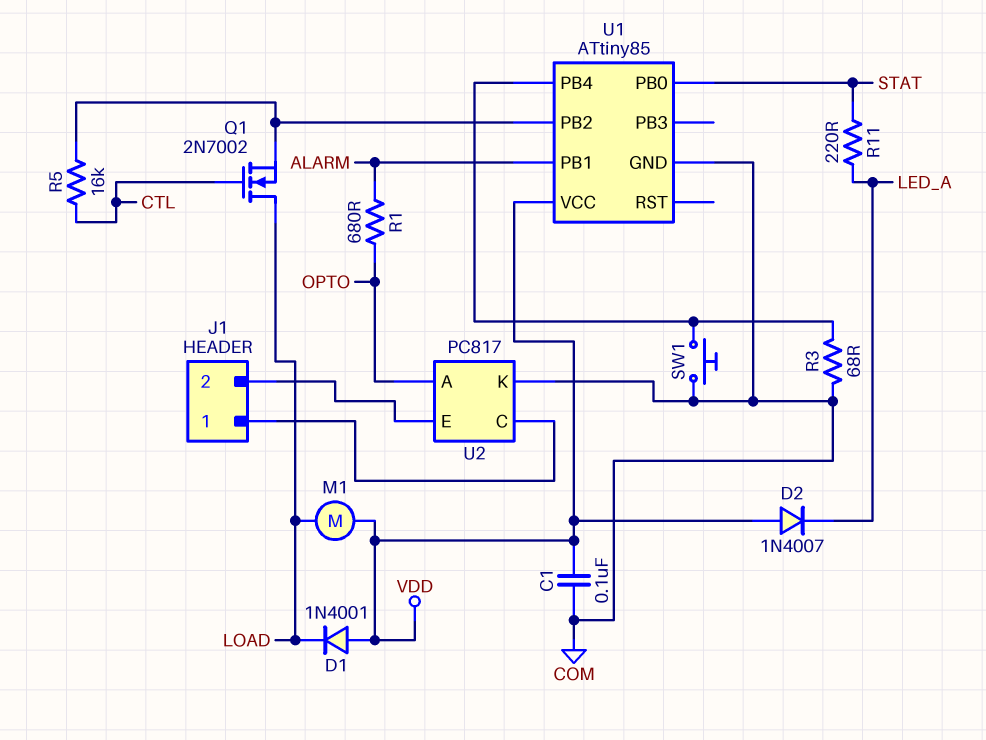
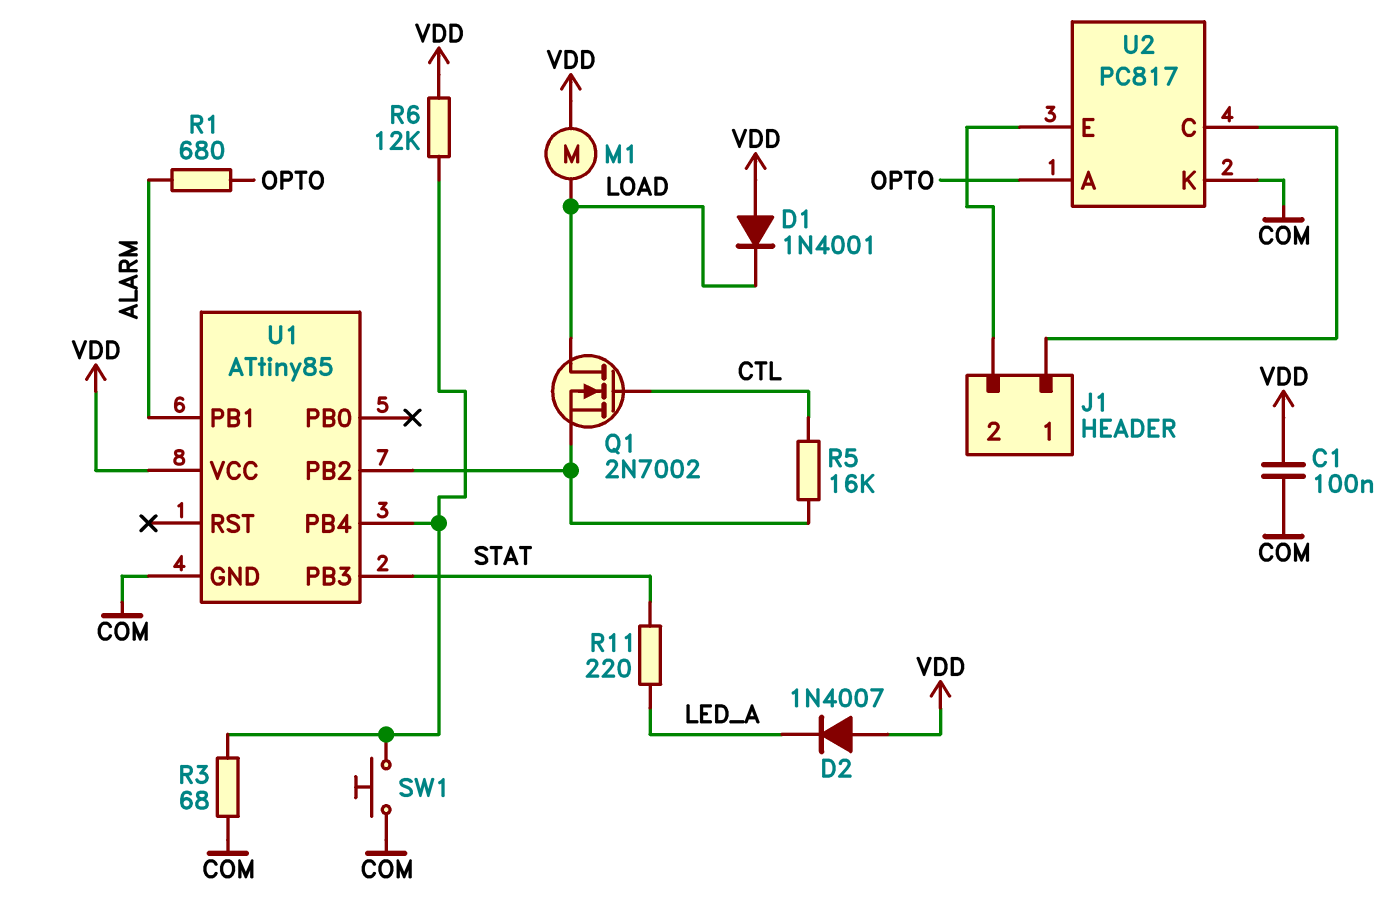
R6: none -> 12k (U1/PB4, VDD)
U1 pin PB0: STAT -> none
U1 pin PB3: none -> STAT

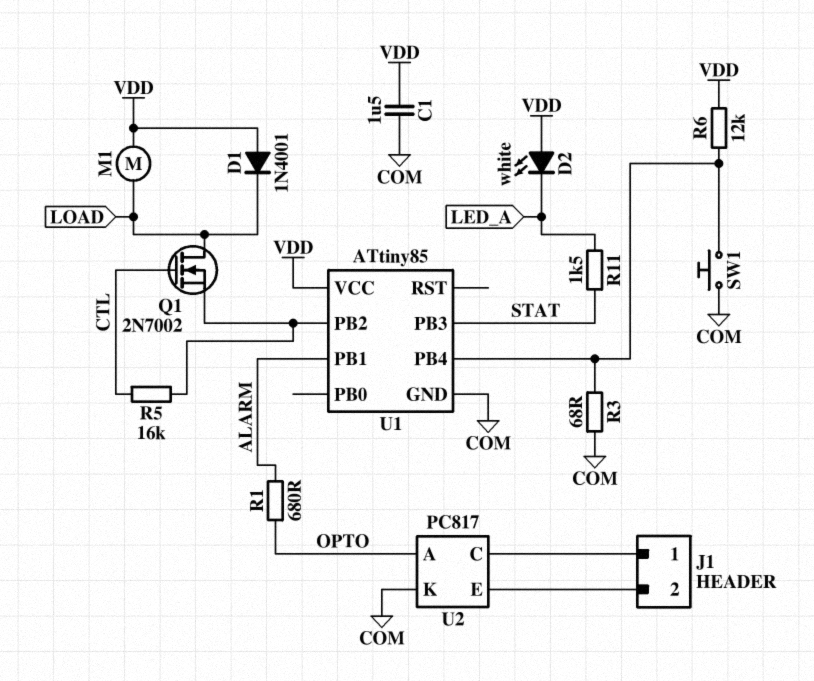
C1: 100nF (COM, VDD) -> 1.5uF (COM, VDD)
D2: diode 1N4007 (A VDD, K LED_A) -> LED white (A VDD, K LED_A)
R11: 220 (LED_A, STAT) -> 1.5k (LED_A, STAT)

